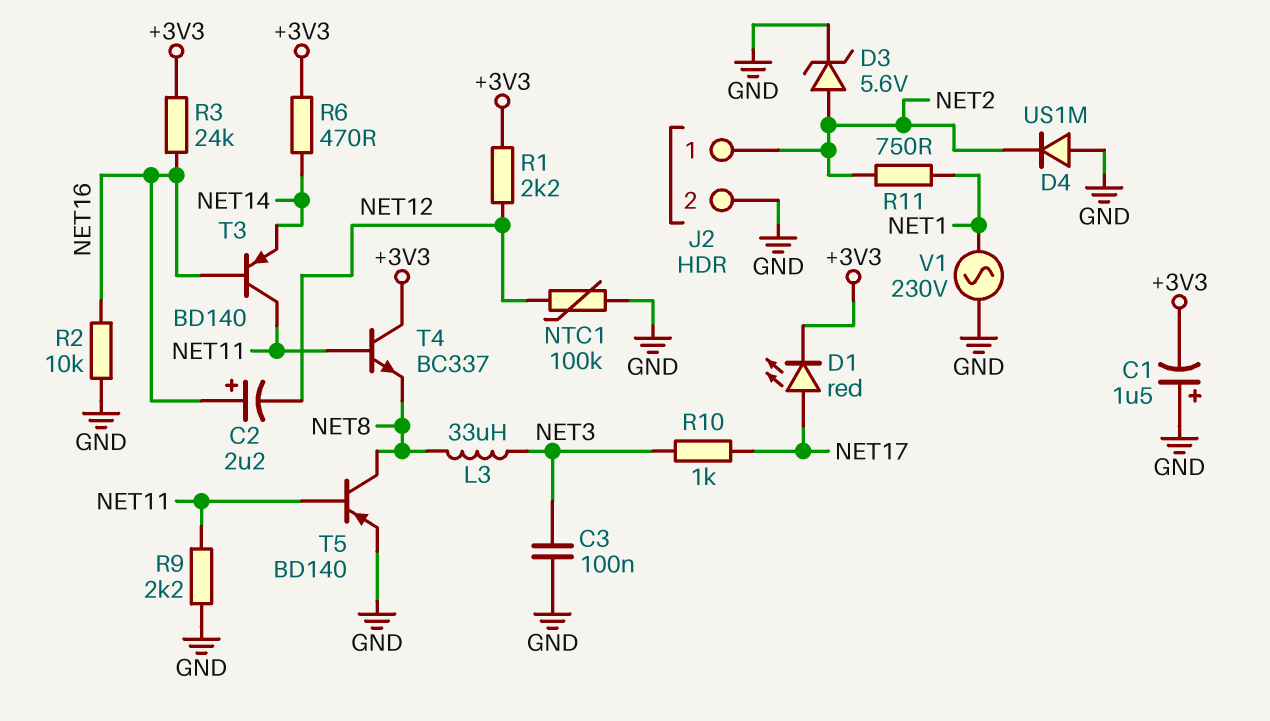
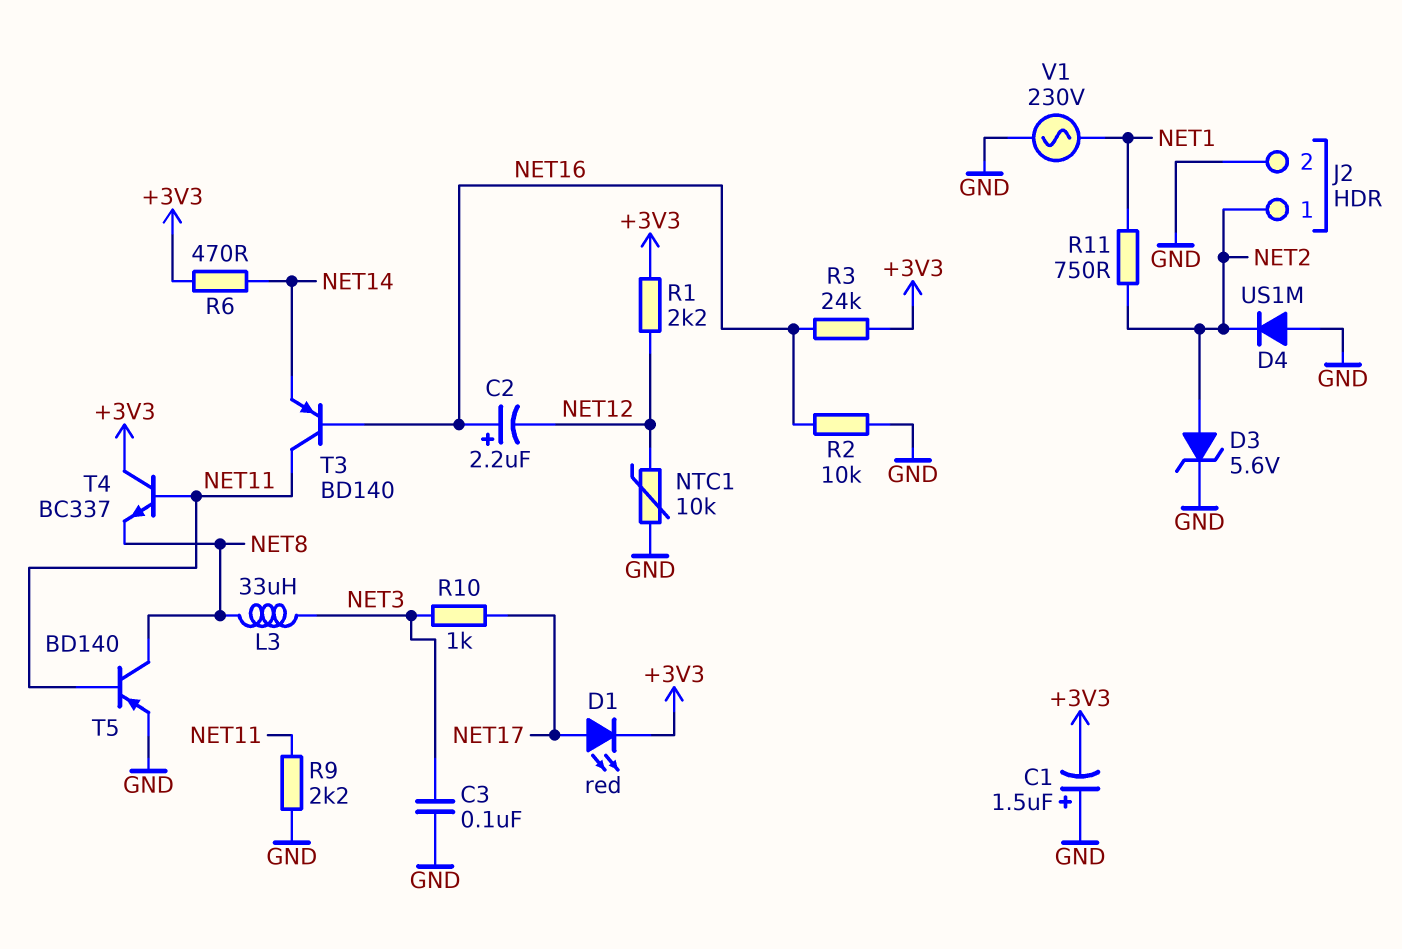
NTC1: 100k (GND, NET12) -> 10k (GND, NET12)

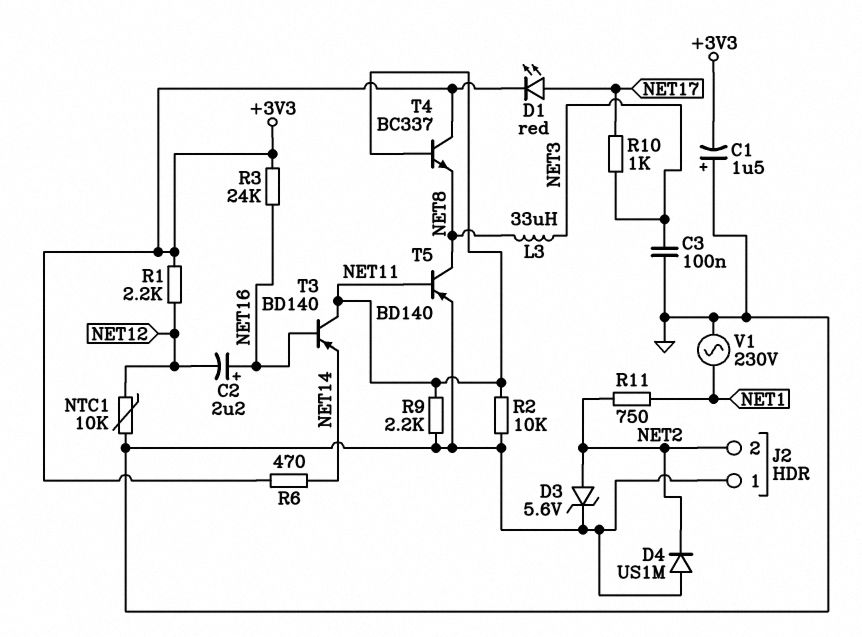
J2 pin 1: NET2 -> GND
J2 pin 2: GND -> NET2
R2: 10k (GND, NET16) -> 10k (GND, NET11)

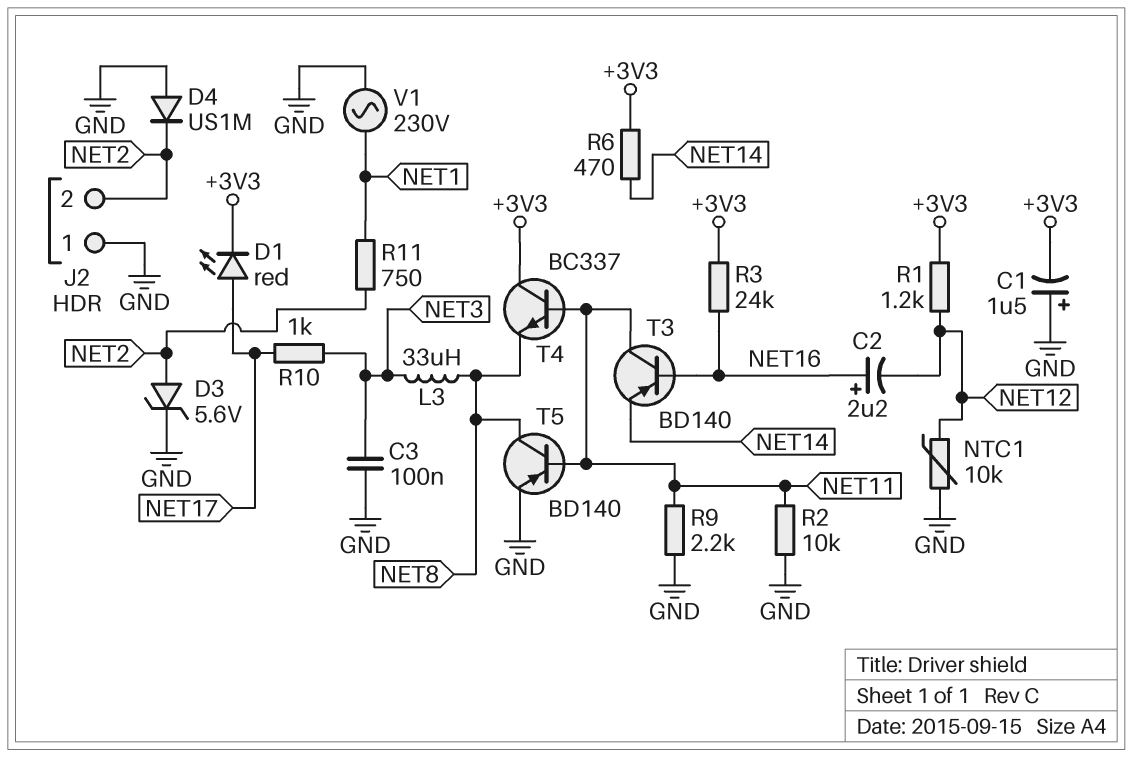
R1: 2.2k (+3V3, NET12) -> 1.2k (+3V3, NET12)

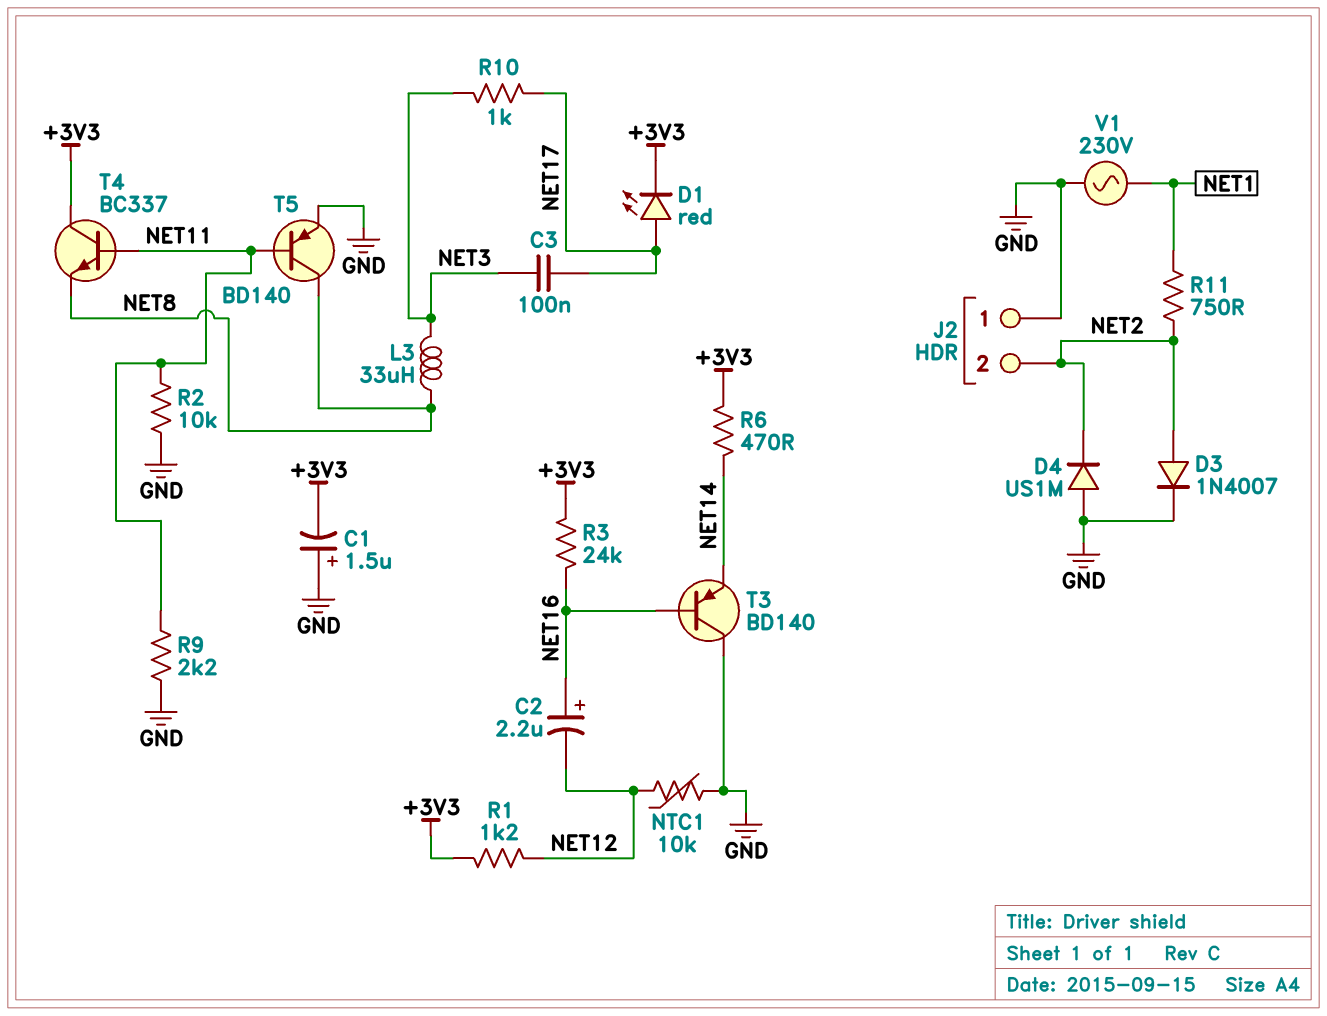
C3: 100nF (GND, NET3) -> 100nF (NET3, NET17)
D3: zener 5.6V (A NET2, K GND) -> diode 1N4007 (A NET2, K GND)
T3: PNP BD140 (B NET16, C NET11, E NET14) -> PNP BD140 (B NET16, C GND, E NET14)

